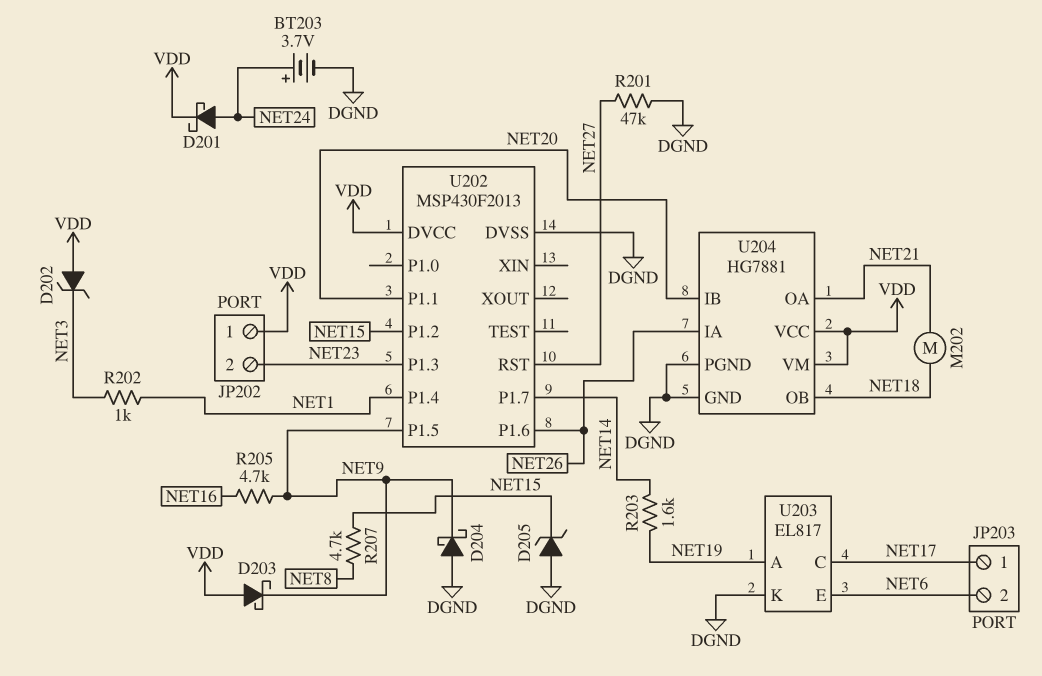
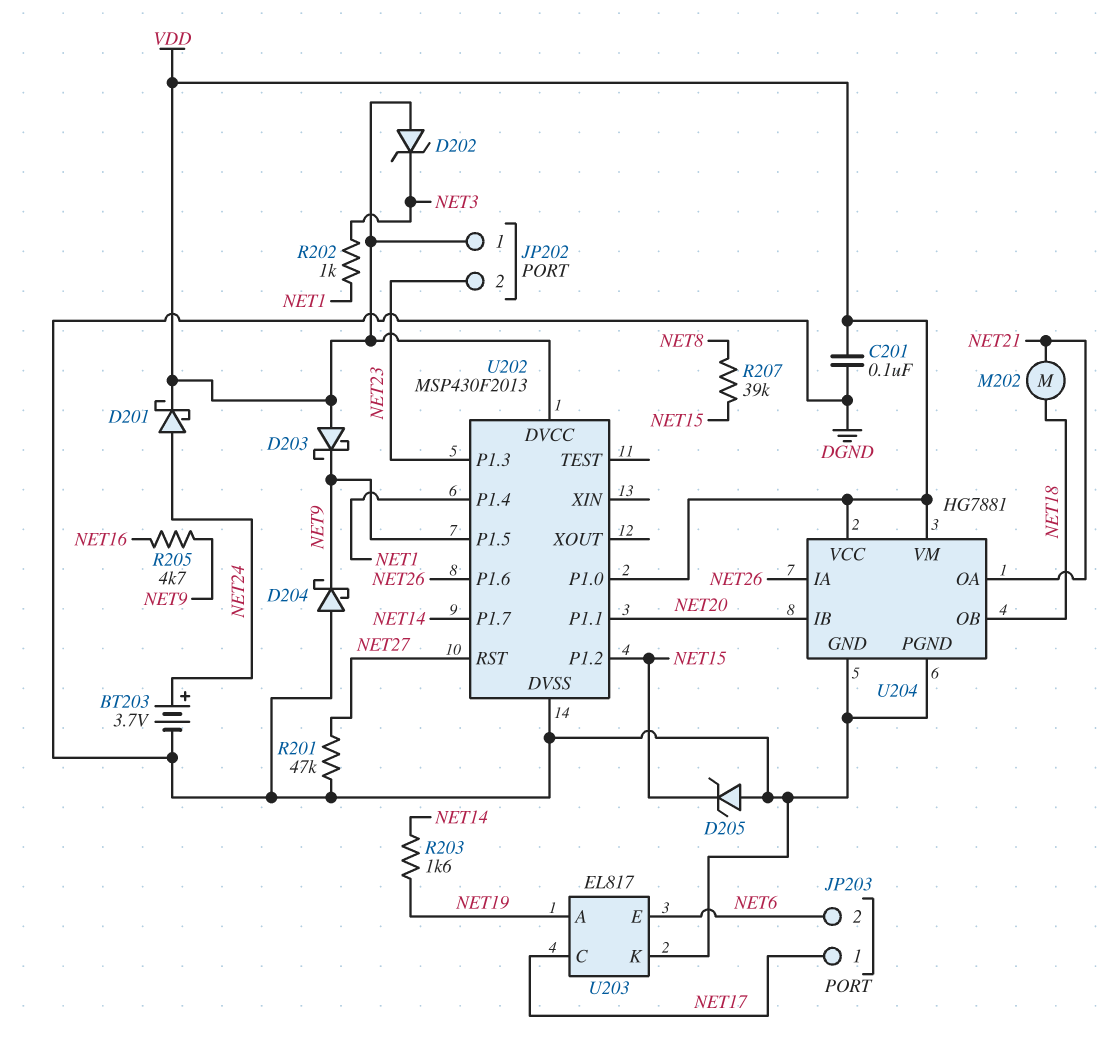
C201: none -> 100nF (DGND, VDD)
R207: 4.7k (NET8, NET15) -> 39k (NET8, NET15)
U202 pin P1.0: none -> VDD

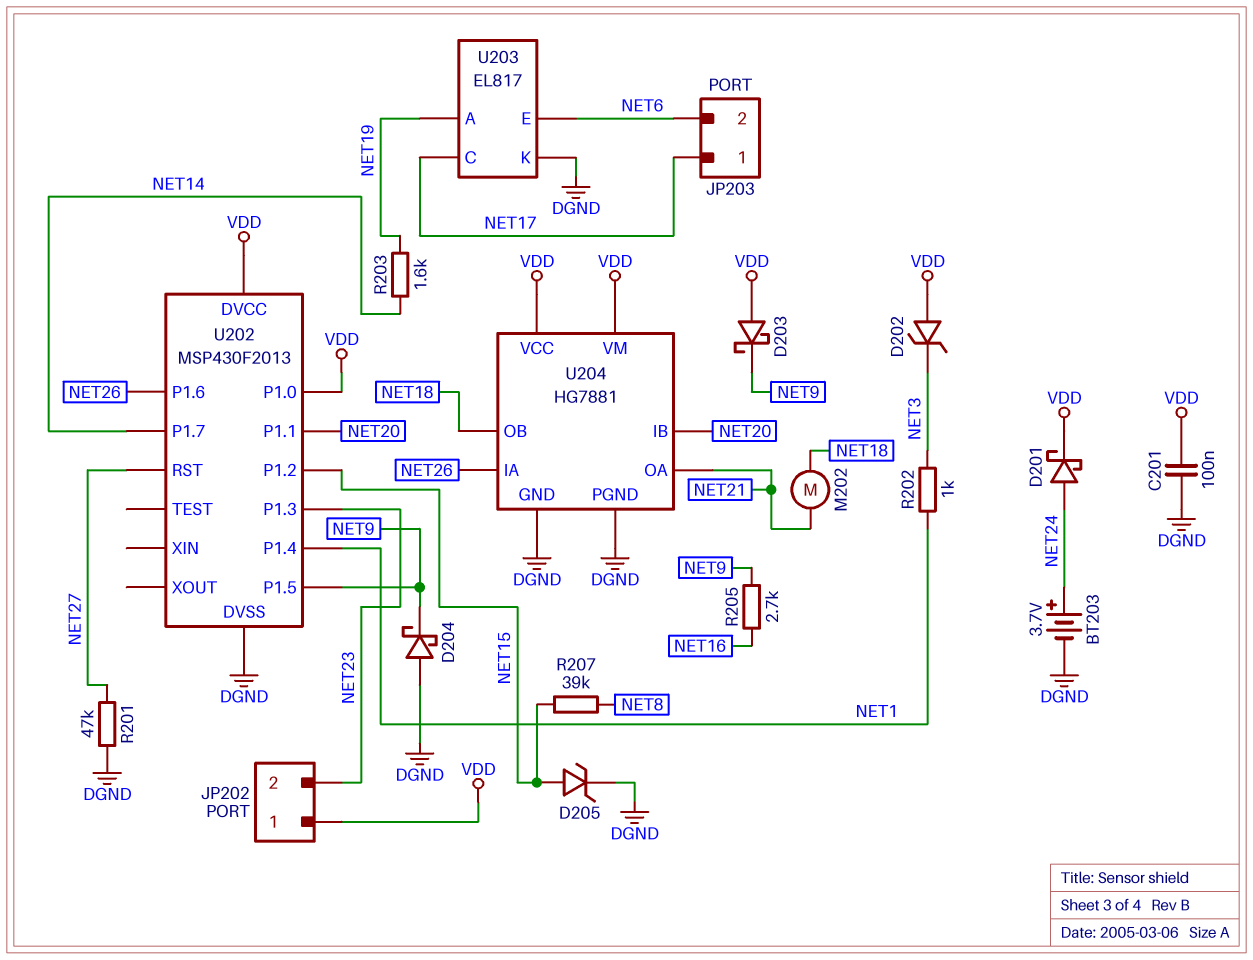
D205: zener (A DGND, K NET15) -> zener (A NET15, K DGND)
R205: 4.7k (NET9, NET16) -> 2.7k (NET9, NET16)

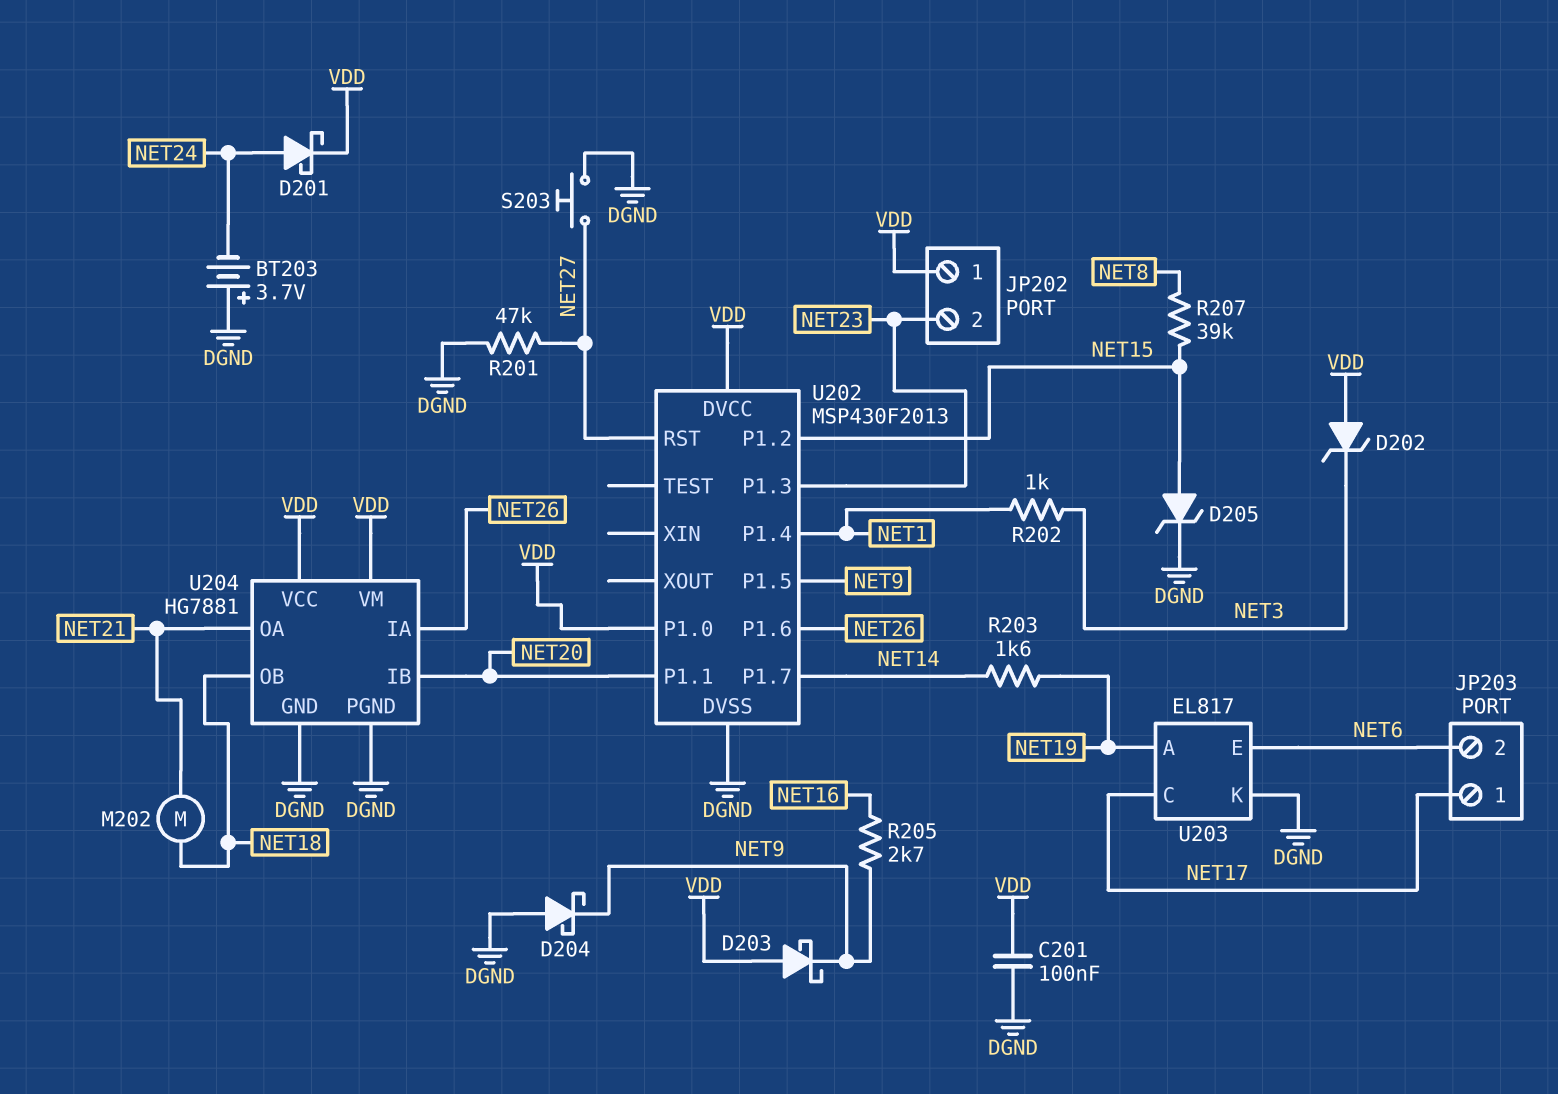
BT203: 3.7V (plus NET24, minus DGND) -> 3.7V (plus DGND, minus NET24)
S203: none -> button (DGND, NET27)

